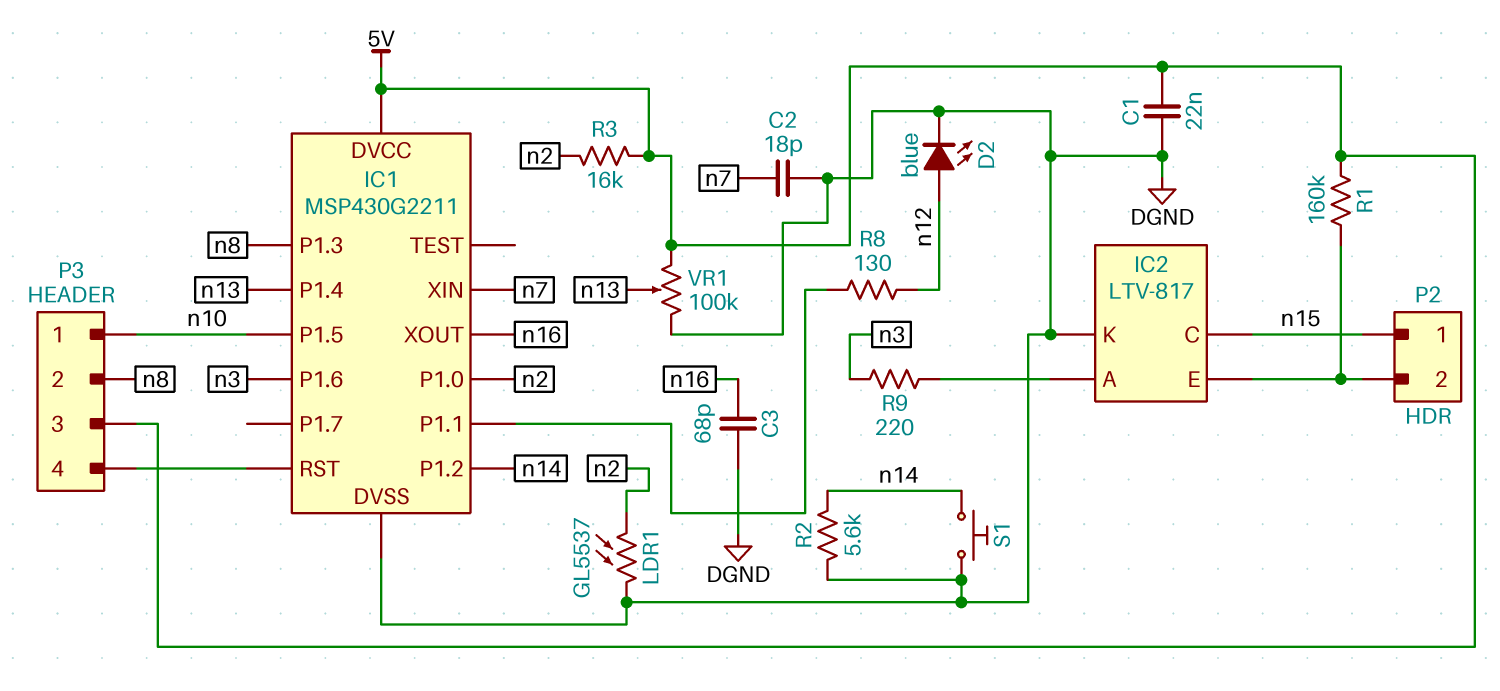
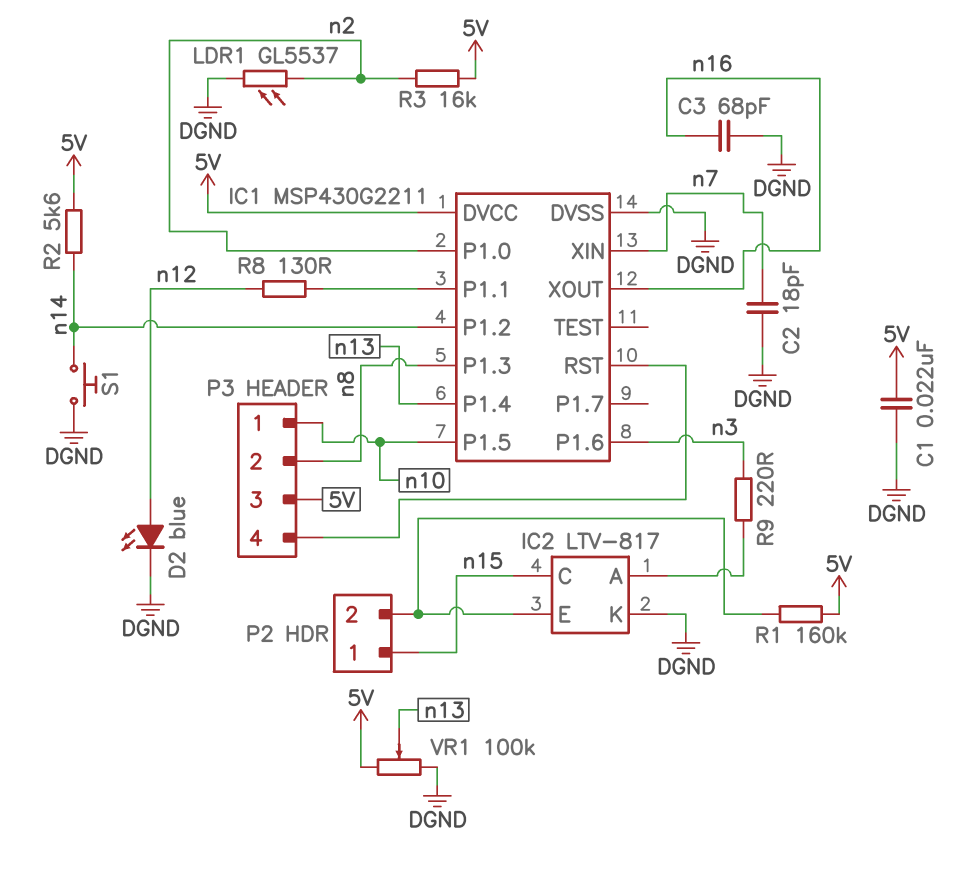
R2: 5.6k (DGND, n14) -> 5.6k (5V, n14)

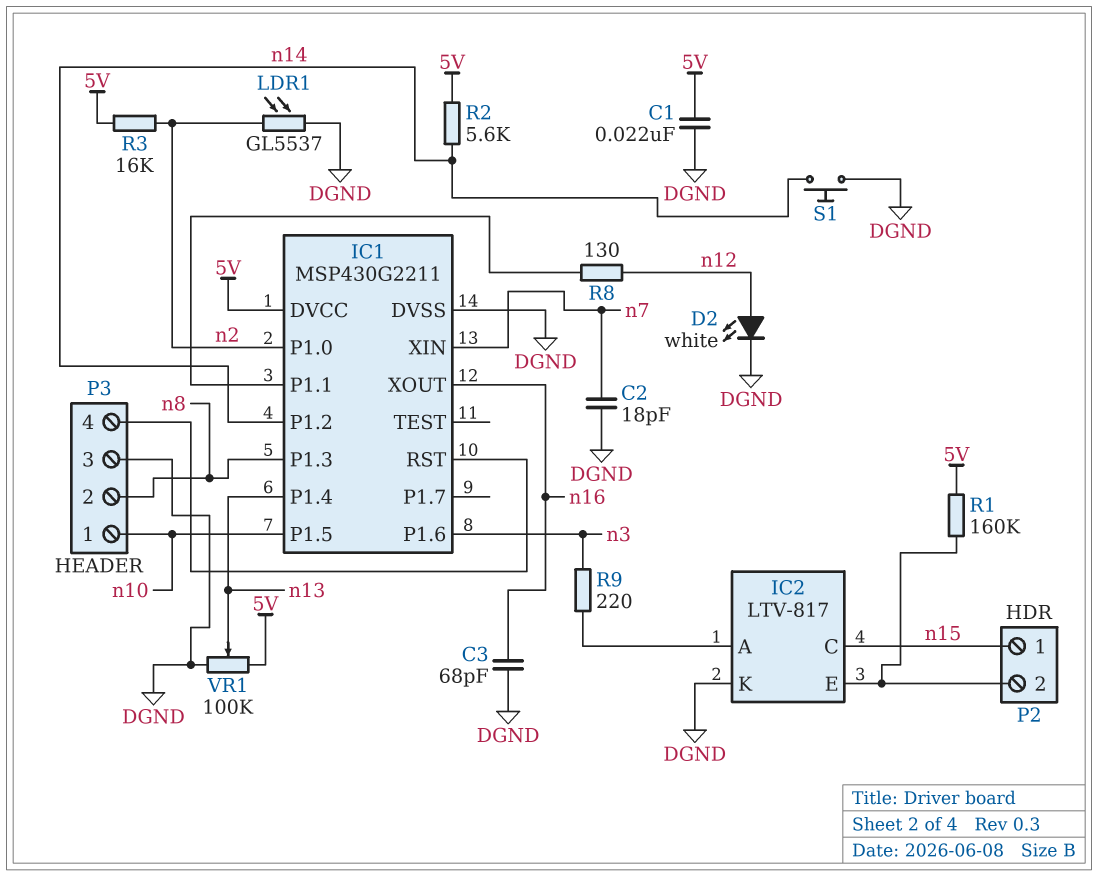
D2: LED blue (A n12, K DGND) -> LED white (A n12, K DGND)
P3 pin 3: 5V -> DGND

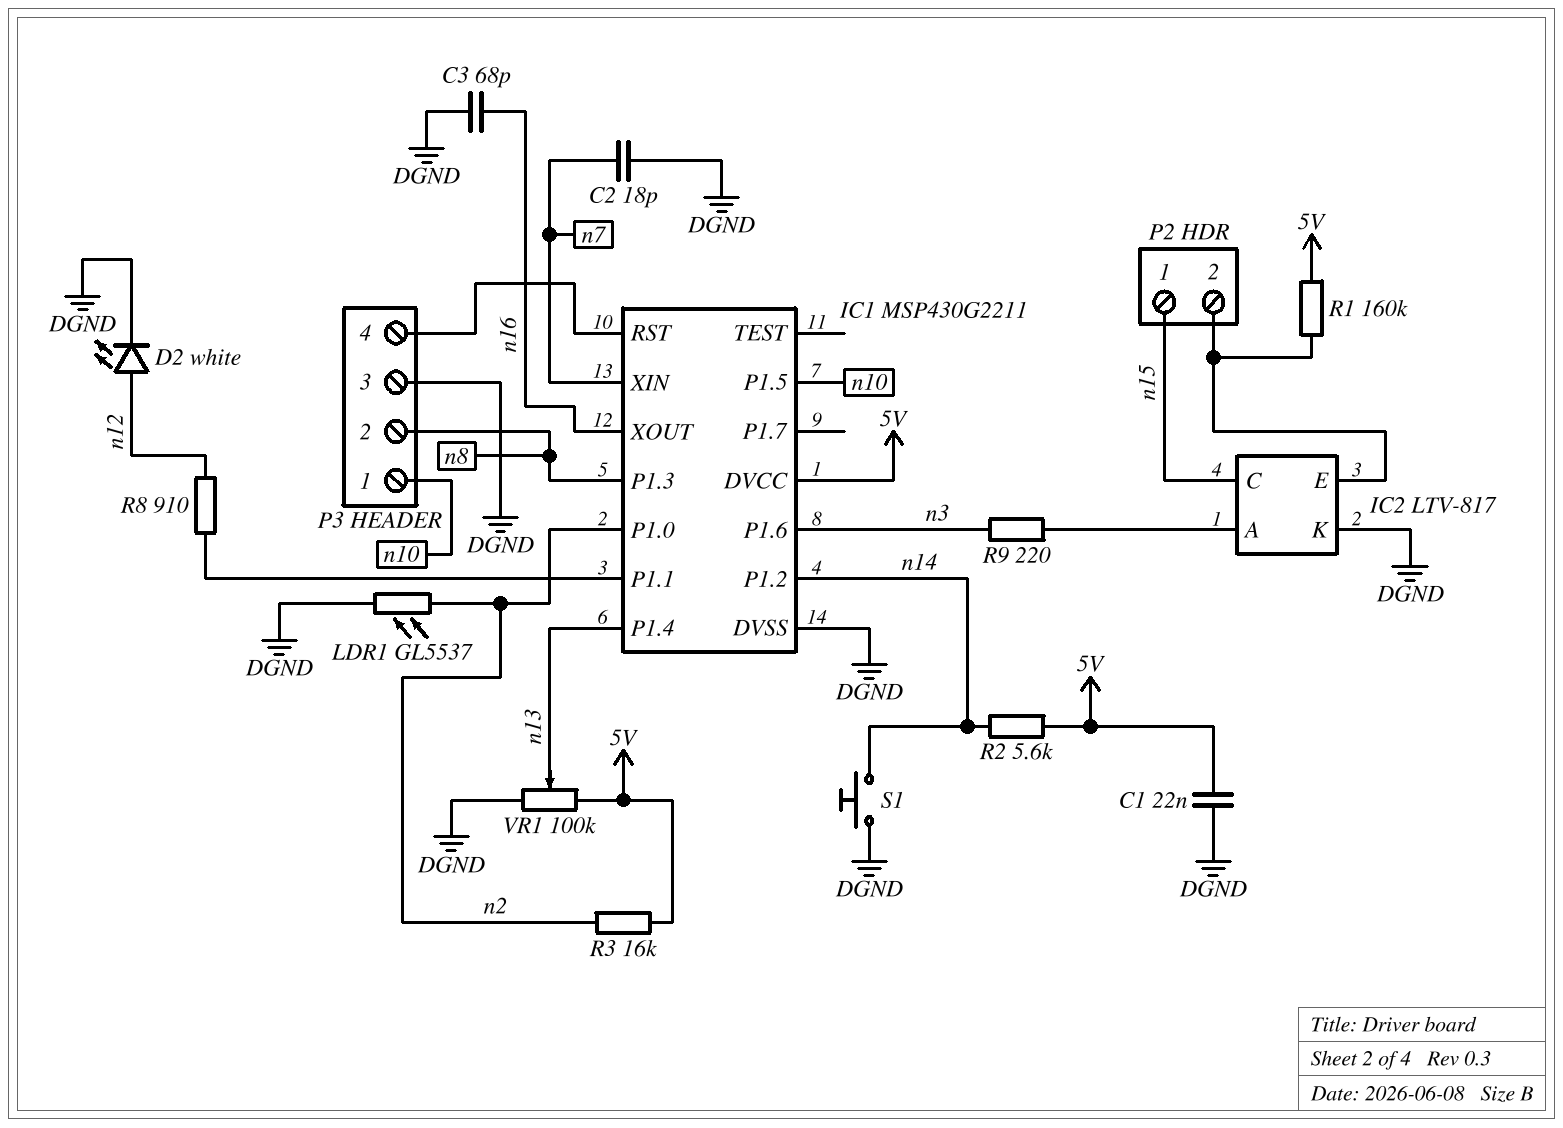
R8: 130 (IC1/P1.1, n12) -> 910 (IC1/P1.1, n12)

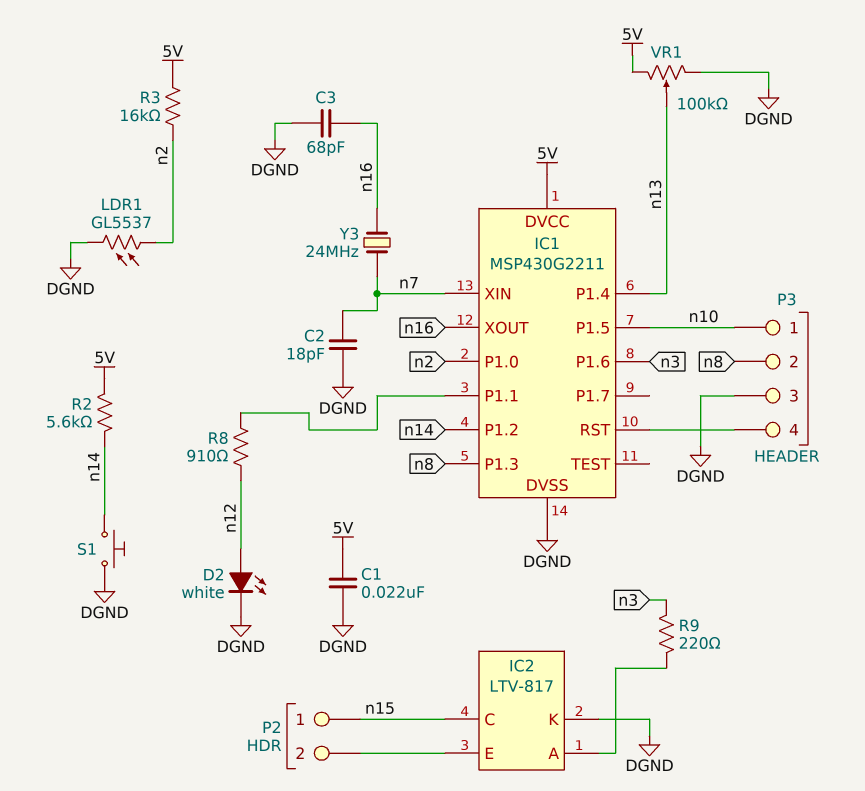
R1: 160k (5V, IC2/E) -> none
Y3: none -> 24MHz (n7, n16)

